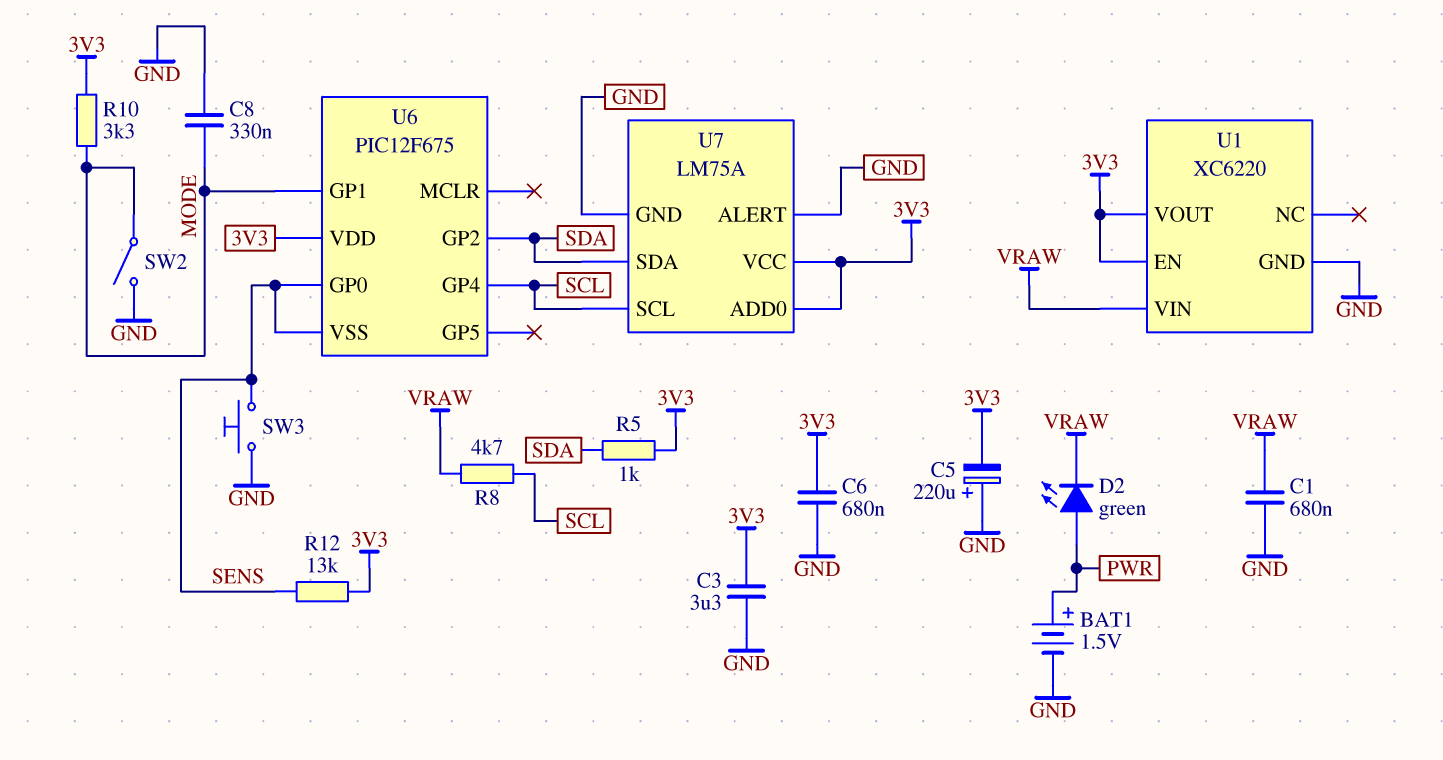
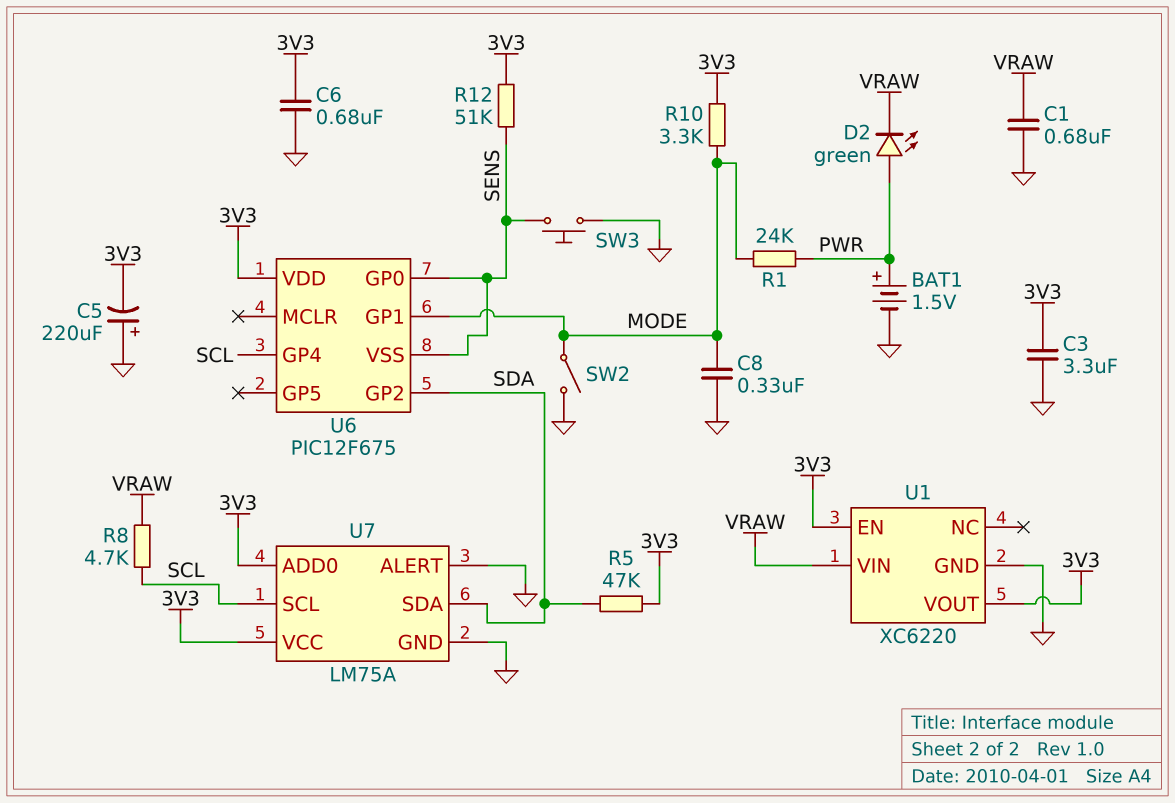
R1: none -> 24k (MODE, PWR)
R5: 1k (3V3, SDA) -> 47k (3V3, SDA)
R12: 13k (3V3, SENS) -> 51k (3V3, SENS)

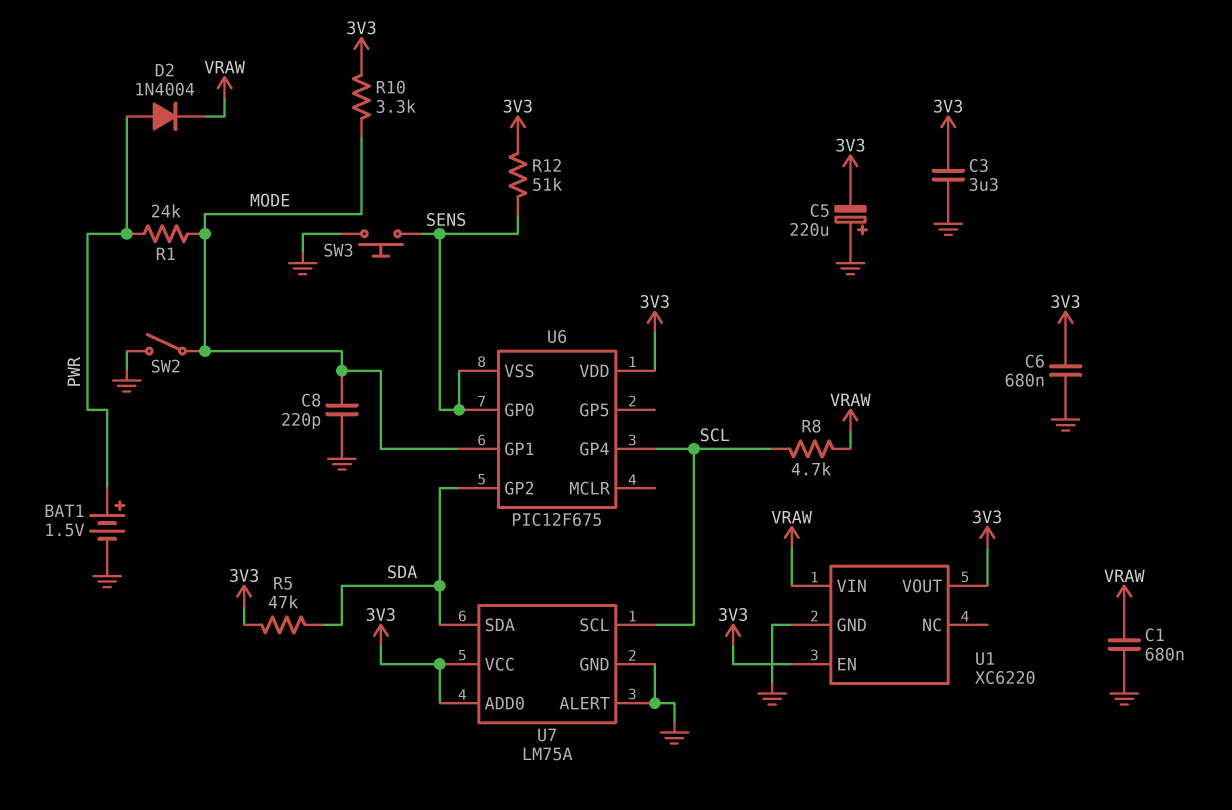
C8: 330nF (GND, MODE) -> 220pF (GND, MODE)
D2: LED green (A PWR, K VRAW) -> diode 1N4004 (A PWR, K VRAW)

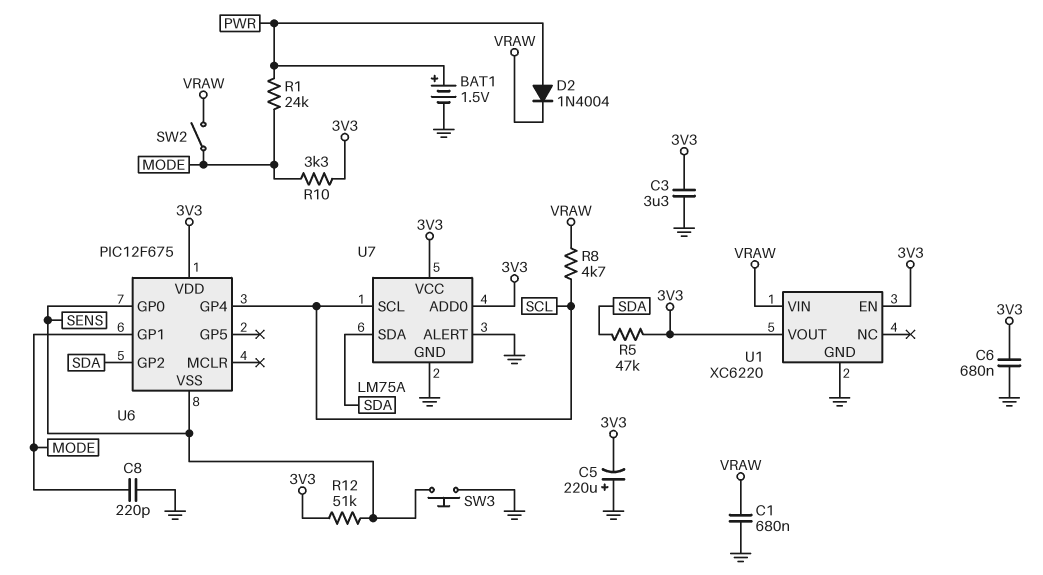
SW2: switch (GND, MODE) -> switch (MODE, VRAW)

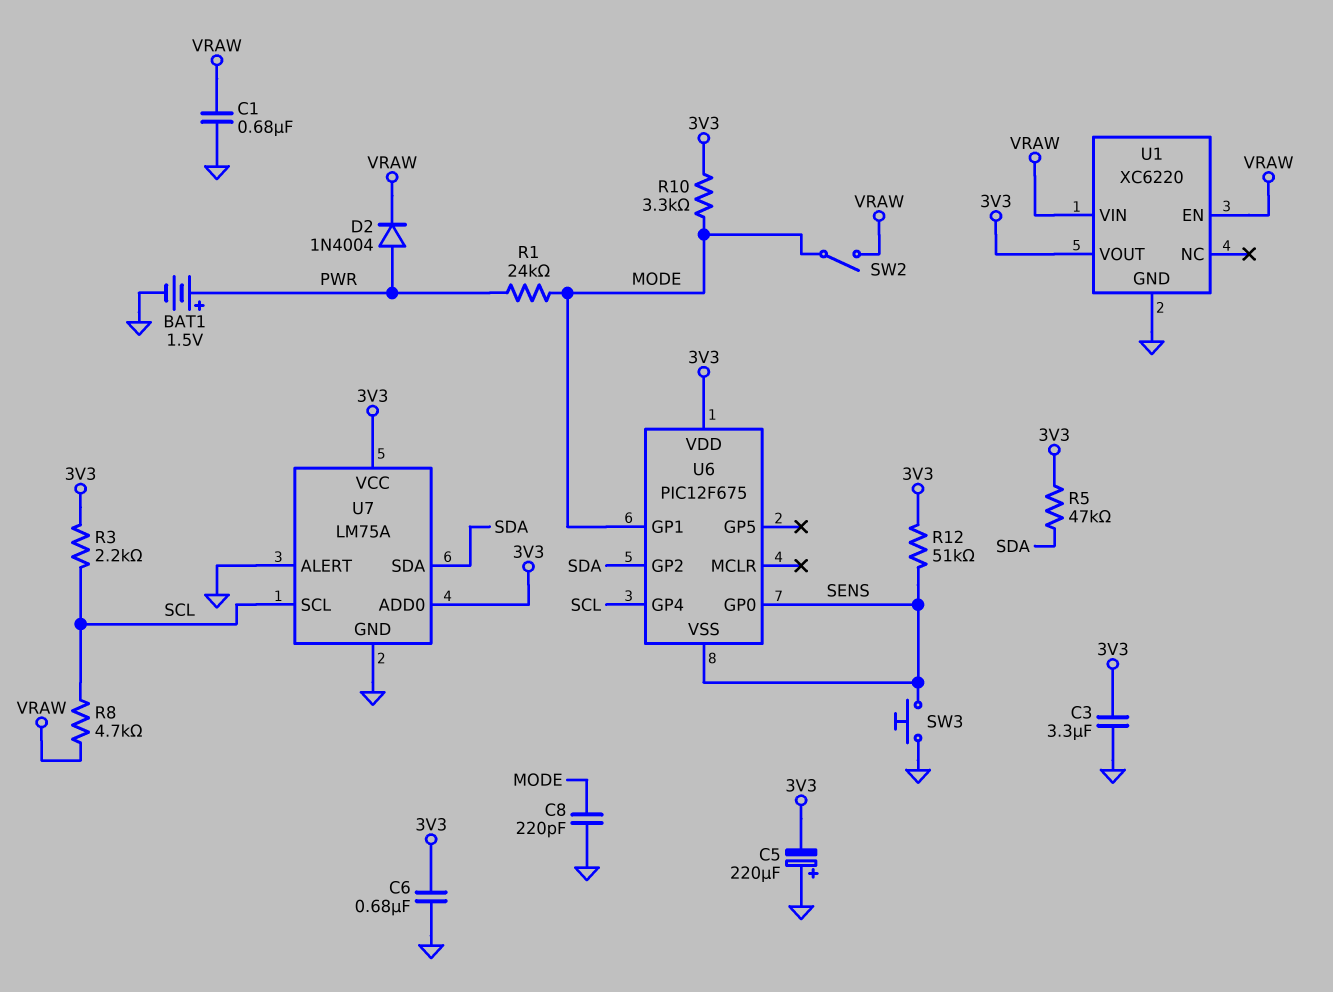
R3: none -> 2.2k (3V3, SCL)
U1 pin EN: 3V3 -> VRAW

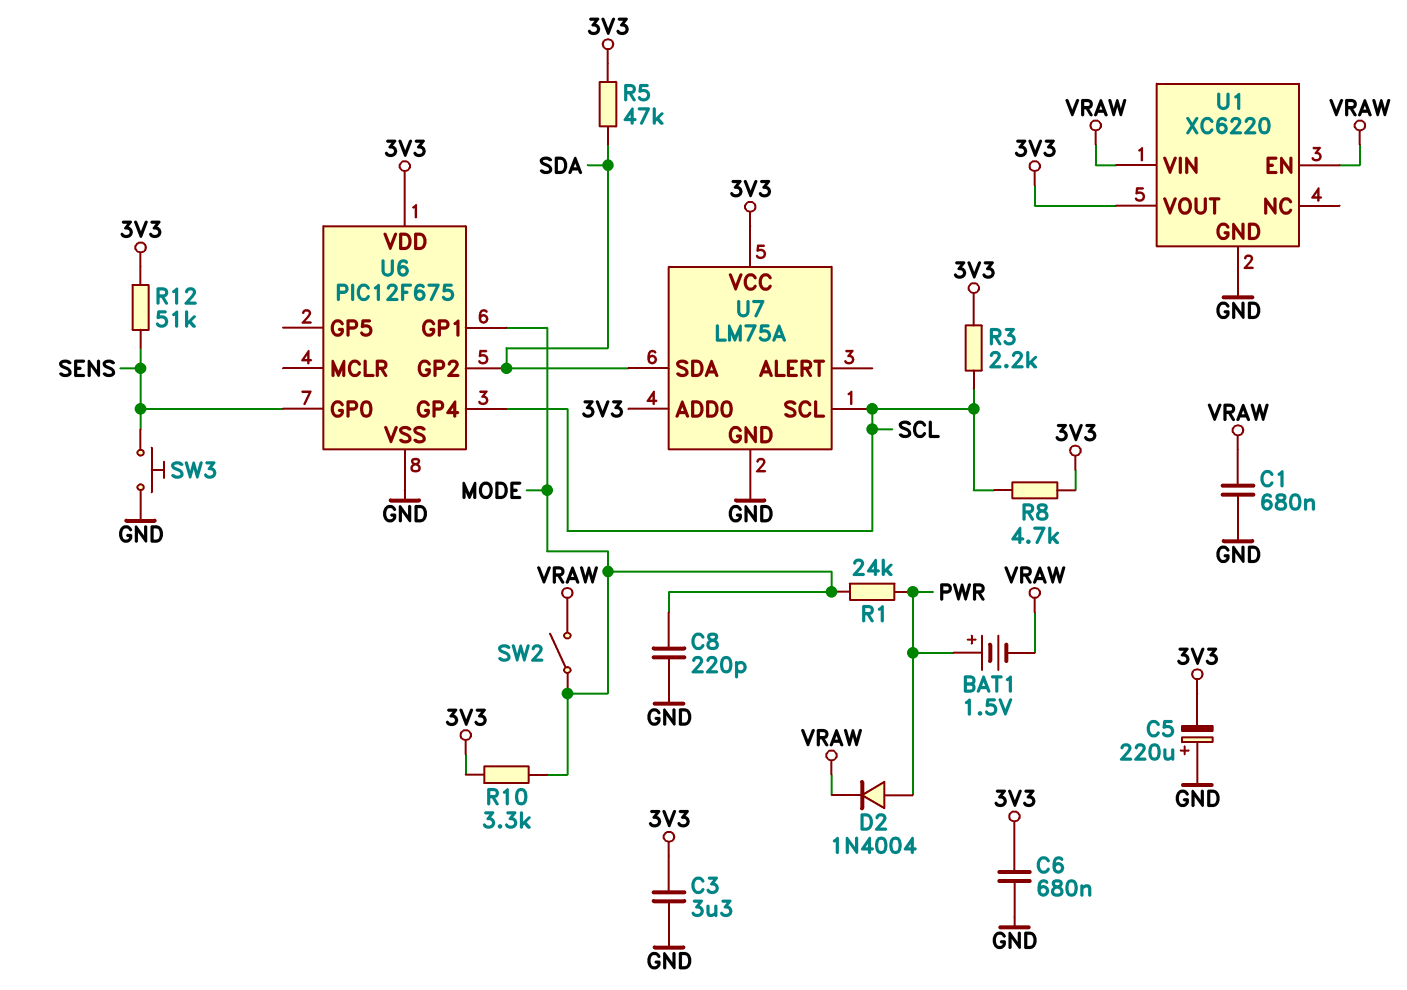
BAT1: 1.5V (plus PWR, minus GND) -> 1.5V (plus PWR, minus VRAW)
R8: 4.7k (SCL, VRAW) -> 4.7k (3V3, SCL)
U6 pin VSS: SENS -> GND
U7 pin ALERT: GND -> none

